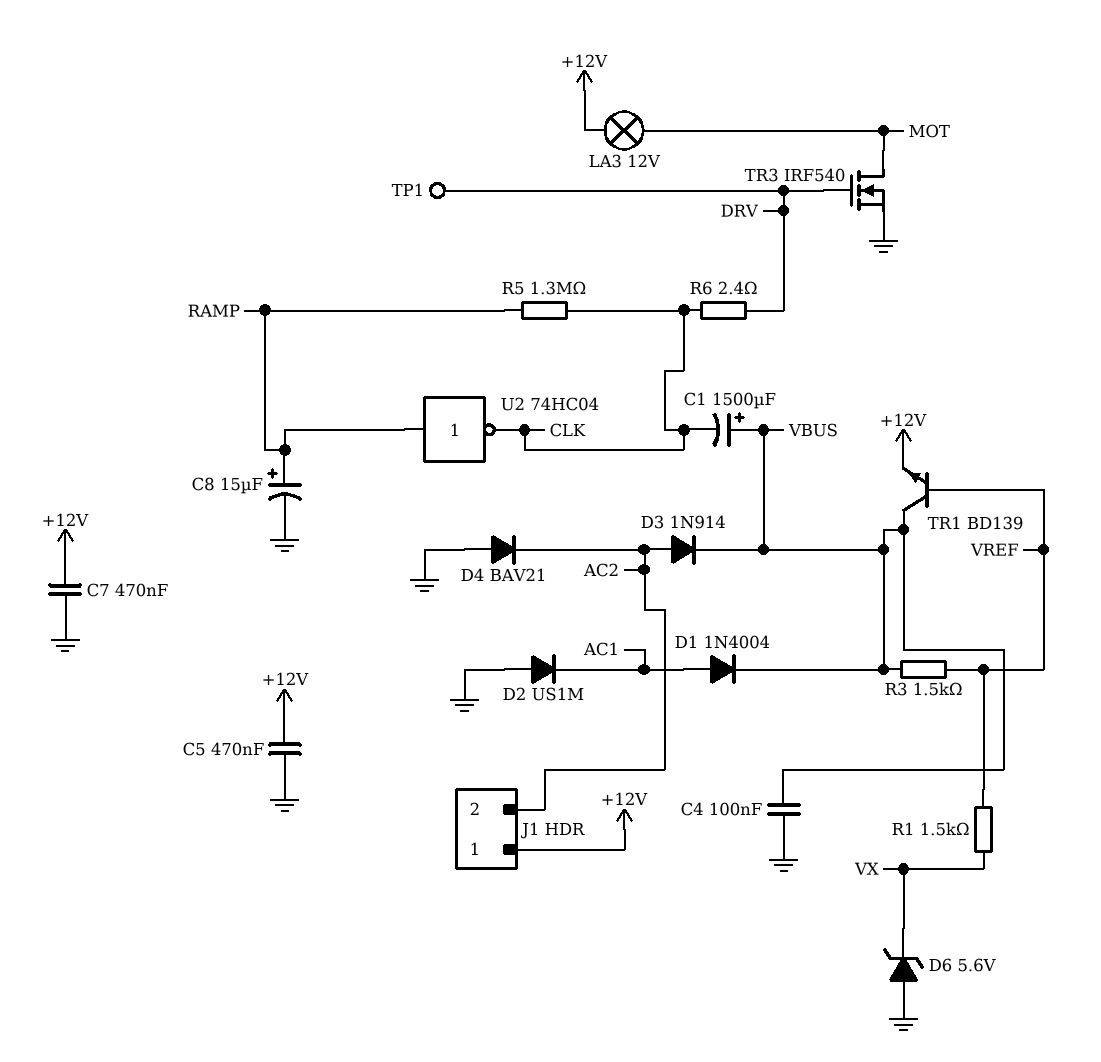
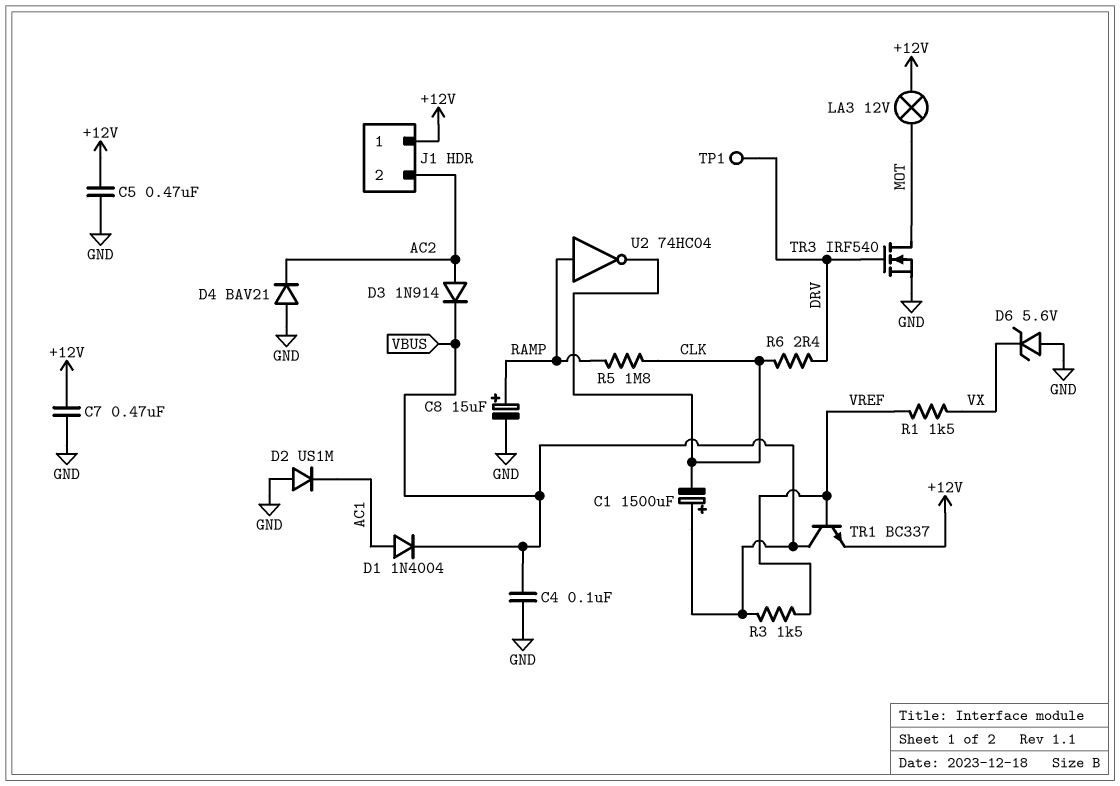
R5: 1.3M (CLK, RAMP) -> 1.8M (CLK, RAMP)
TR1: NPN BD139 (B VREF, C VBUS, E +12V) -> NPN BC337 (B VREF, C VBUS, E +12V)

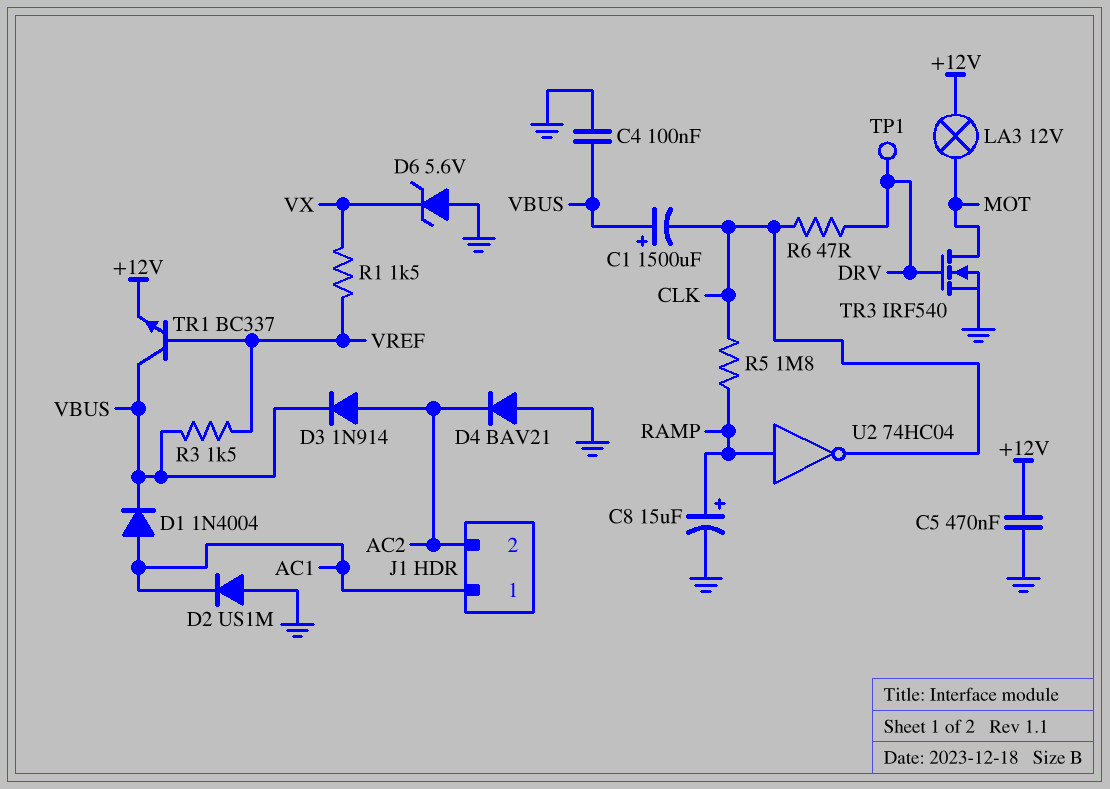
C7: 470nF (+12V, GND) -> none
J1 pin 1: +12V -> AC1
R6: 2.4 (CLK, DRV) -> 47 (CLK, DRV)

